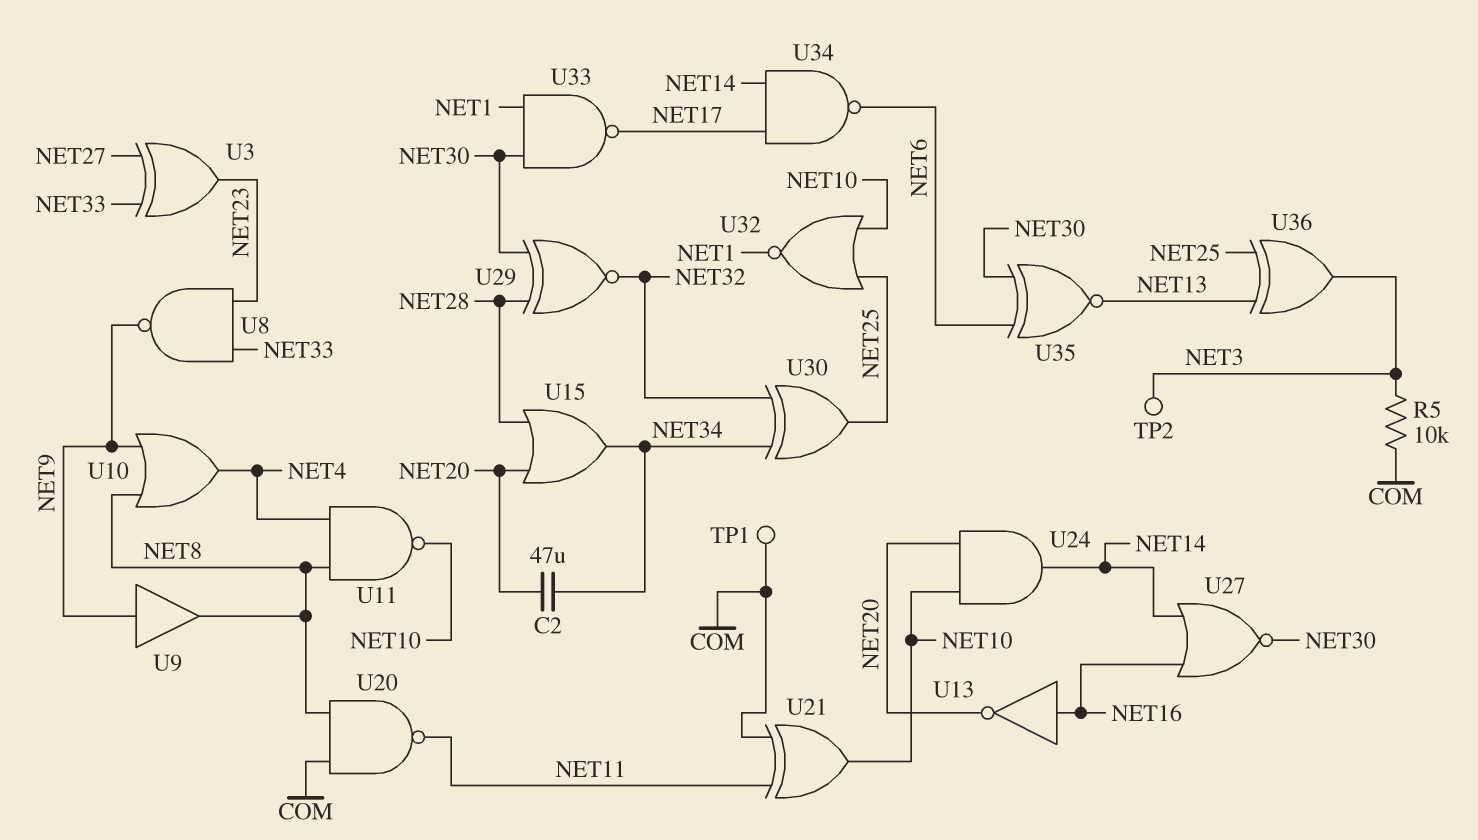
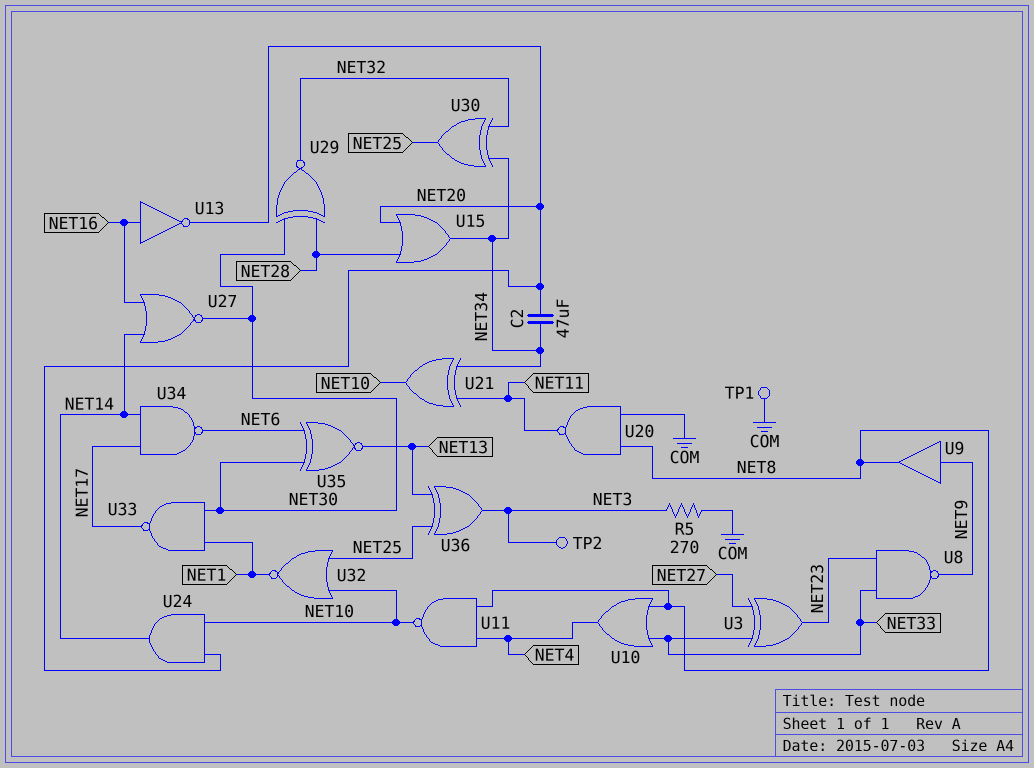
R5: 10k (COM, NET3) -> 270 (COM, NET3)
U10: OR (in NET8, in NET9, out NET4) -> OR (in NET8, in NET33, out NET4)
U21: XOR (in COM, in NET11, out NET10) -> XOR (in NET11, in NET34, out NET10)

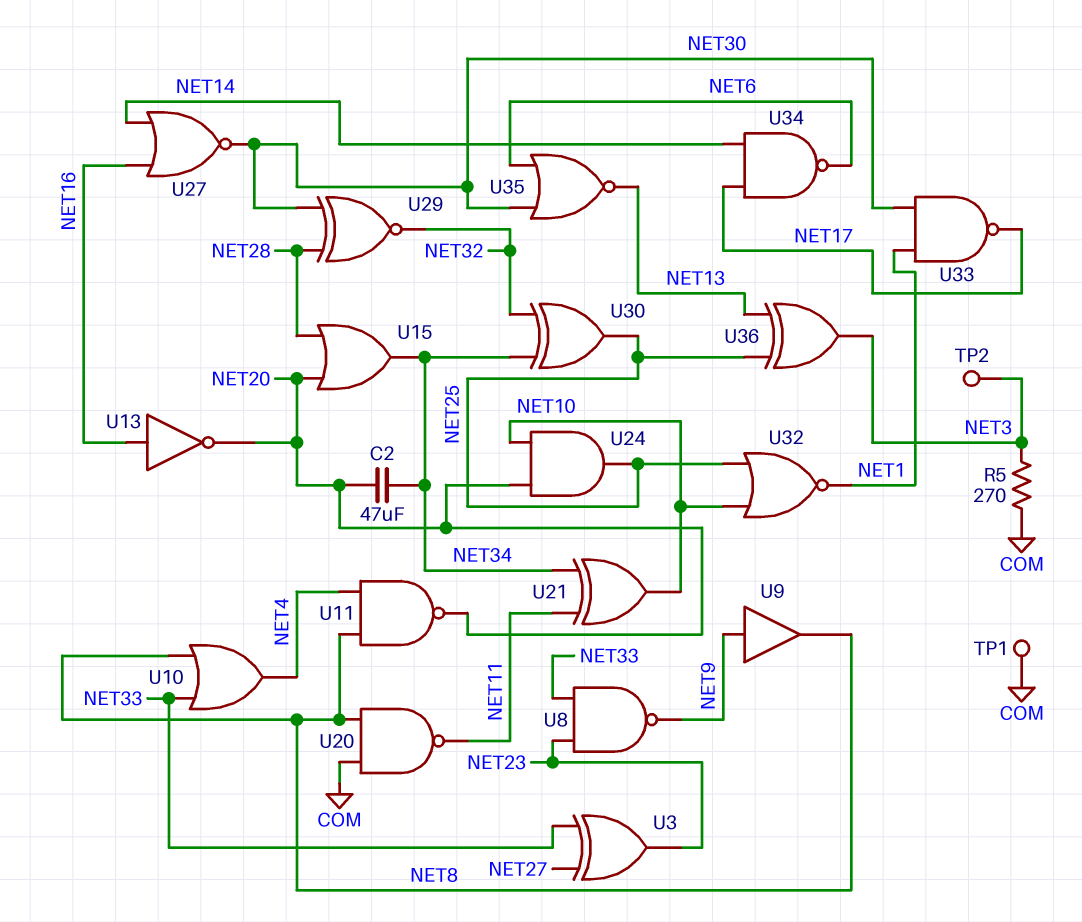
U11: NAND (in NET4, in NET8, out NET10) -> NAND (in NET4, in NET8, out NET20)
U24: AND (in NET10, in NET20, out NET14) -> AND (in NET10, in NET20, out NET25)
U35: XNOR (in NET6, in NET30, out NET13) -> NOR (in NET6, in NET30, out NET13)

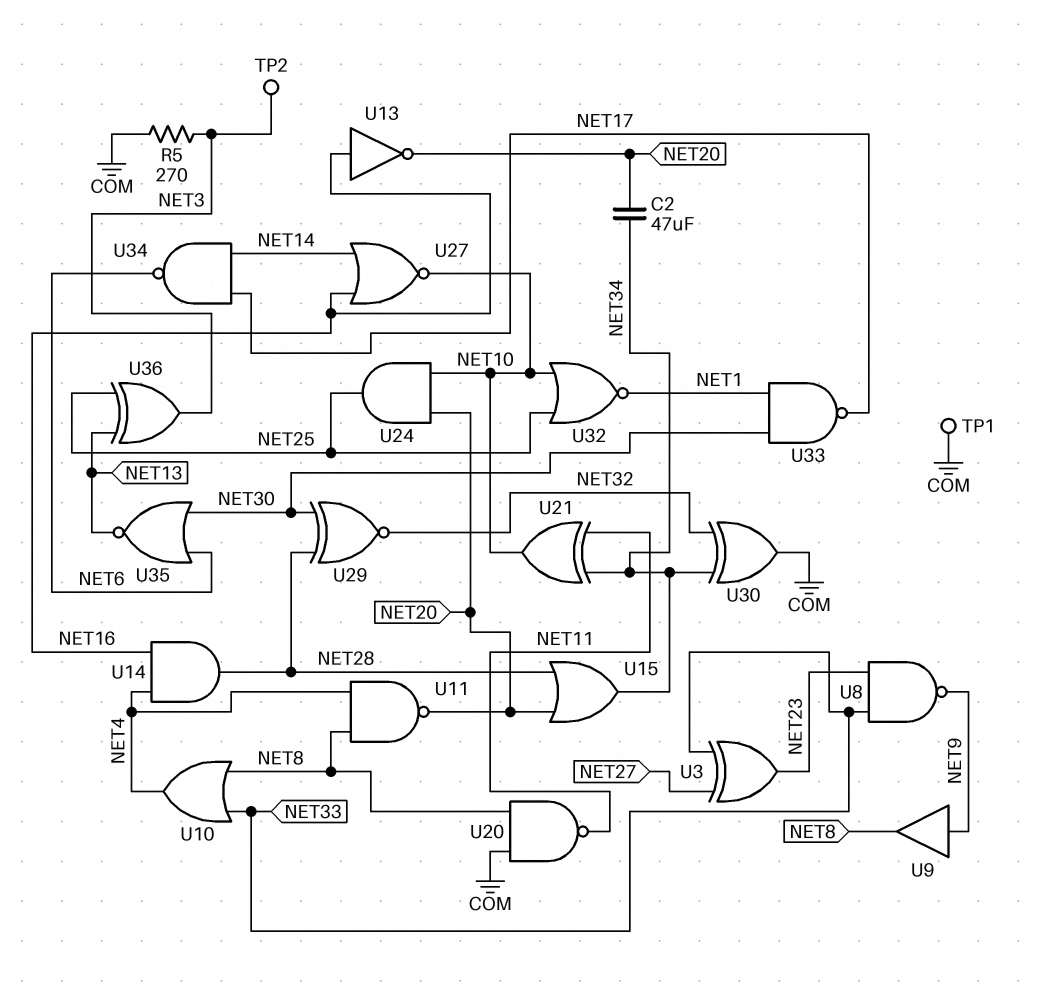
U14: none -> AND (in NET4, in NET16, out NET28)
U27: NOR (in NET14, in NET16, out NET30) -> NOR (in NET14, in NET16, out NET10)
U30: XOR (in NET32, in NET34, out NET25) -> XOR (in NET32, in NET34, out COM)

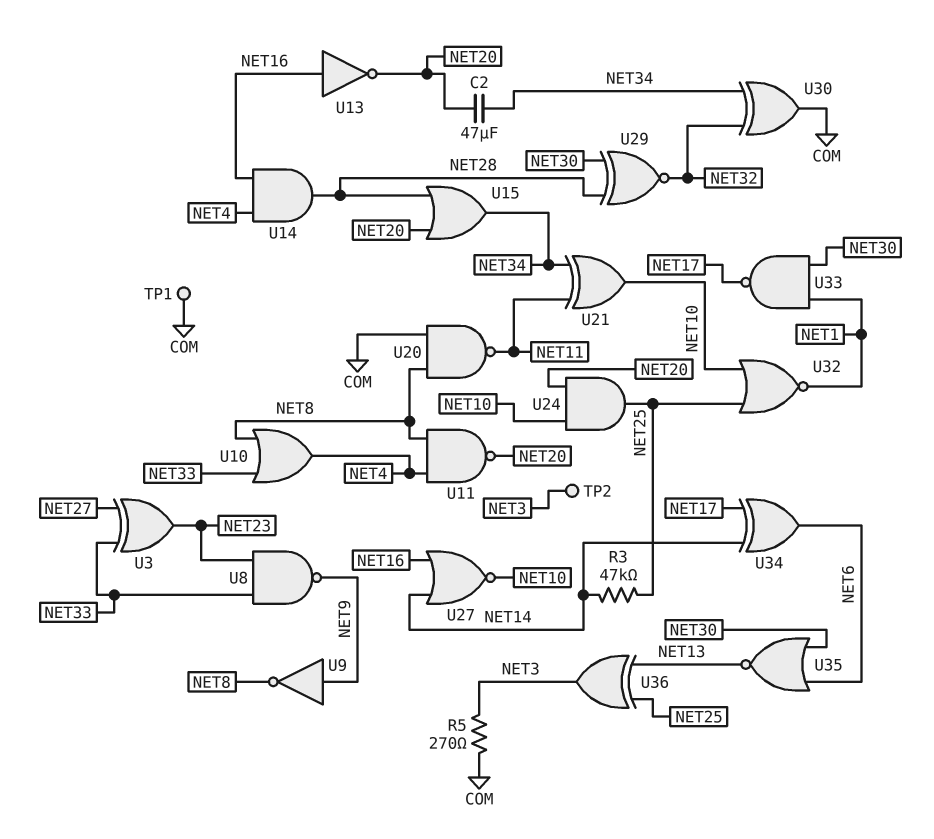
R3: none -> 47k (NET14, NET25)
U9: buffer (in NET9, out NET8) -> NOT (in NET9, out NET8)
U34: NAND (in NET14, in NET17, out NET6) -> XOR (in NET14, in NET17, out NET6)

